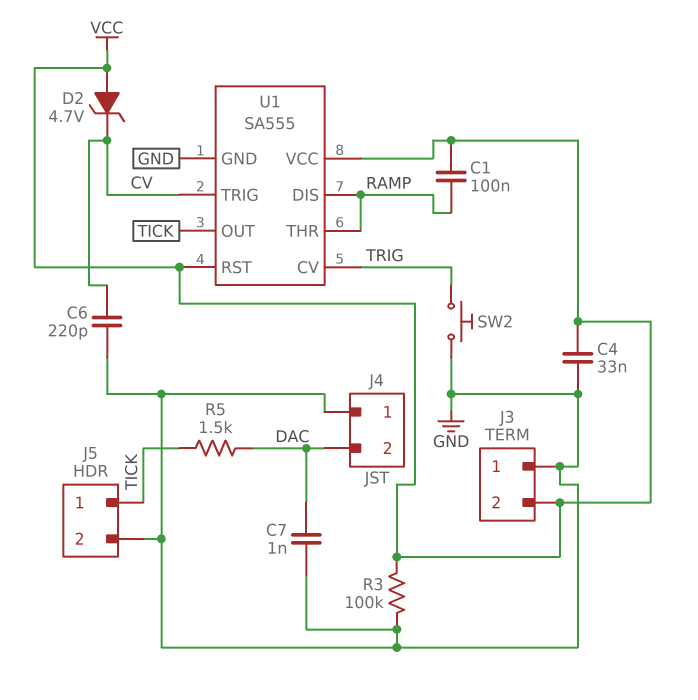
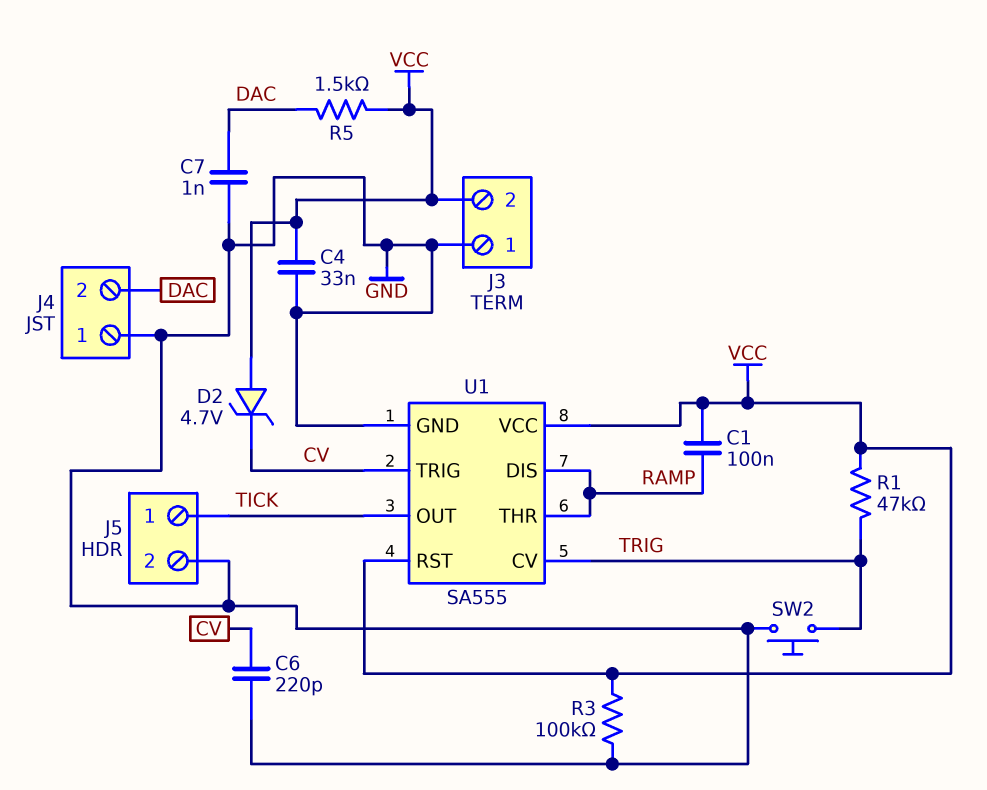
R1: none -> 47k (TRIG, VCC)
R5: 1.5k (DAC, TICK) -> 1.5k (DAC, VCC)

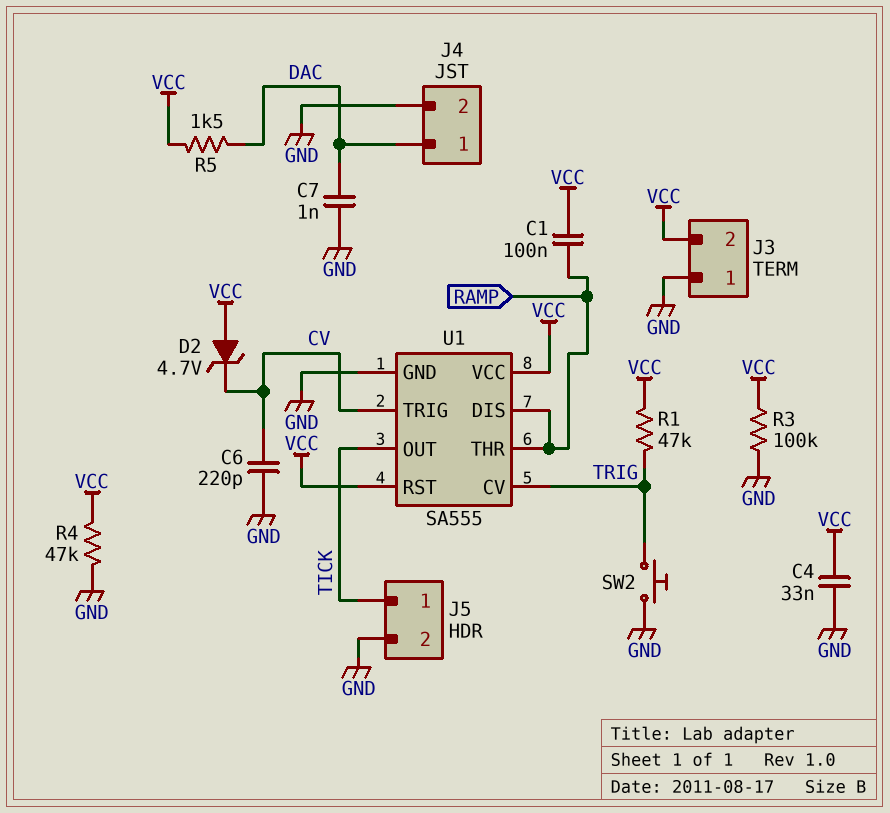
J4 pin 1: GND -> DAC
J4 pin 2: DAC -> GND
R4: none -> 47k (GND, VCC)

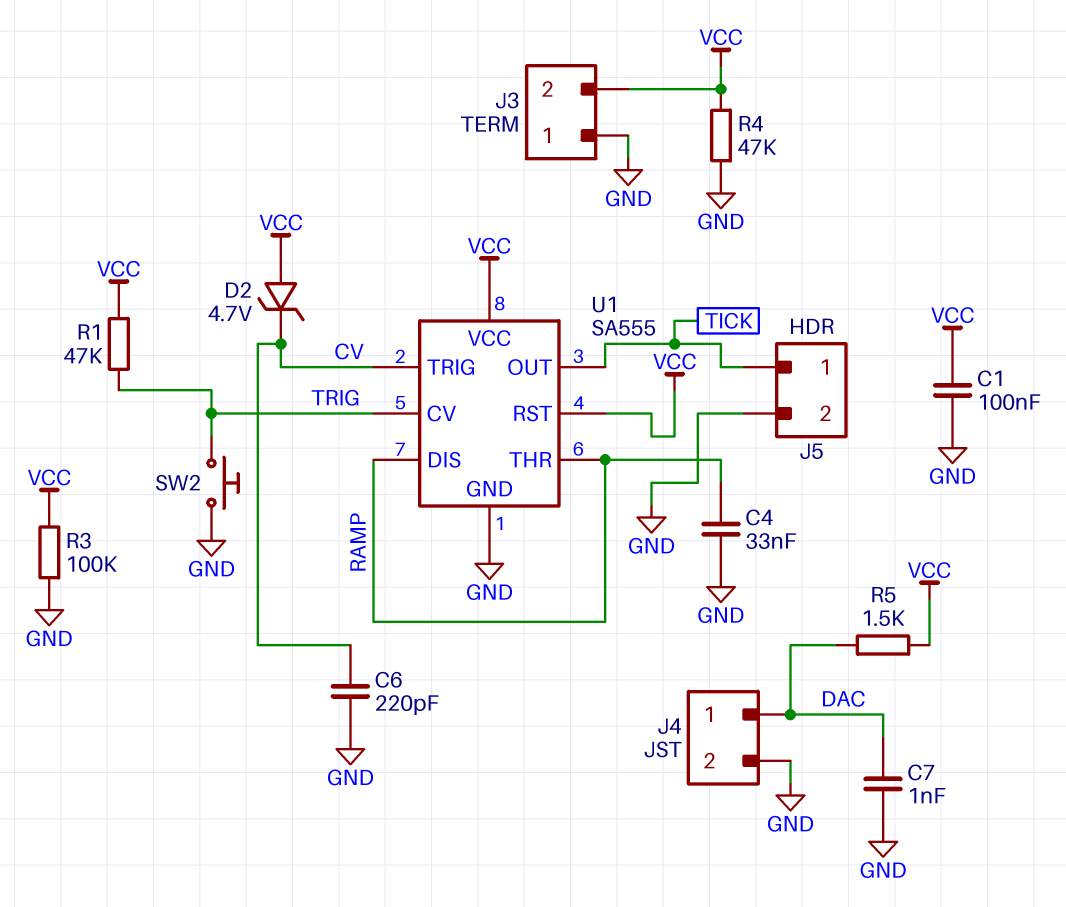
C1: 100nF (RAMP, VCC) -> 100nF (GND, VCC)
C4: 33nF (GND, VCC) -> 33nF (GND, RAMP)

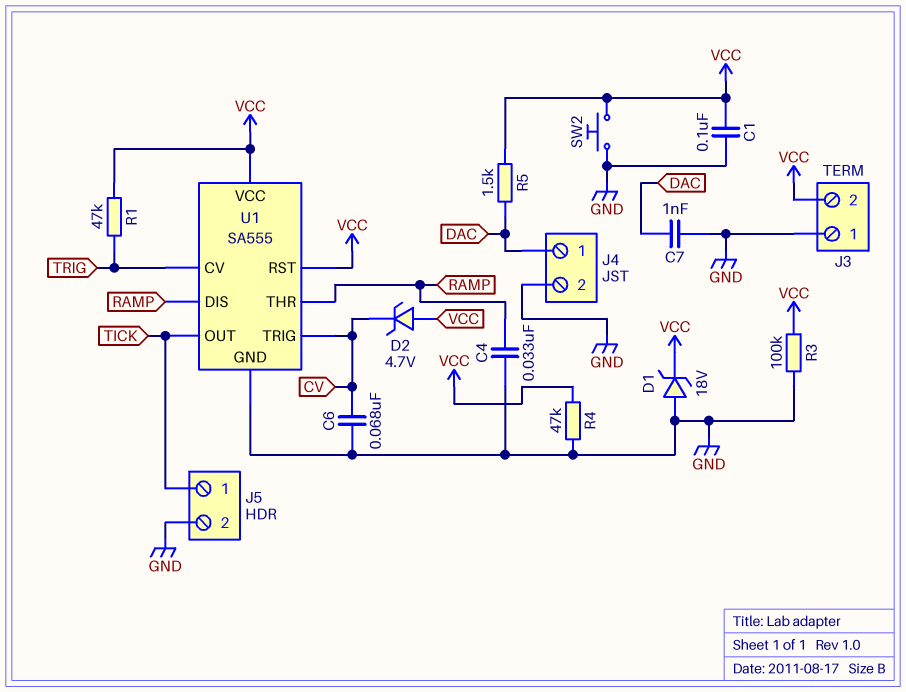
C6: 220pF (CV, GND) -> 68nF (CV, GND)
D1: none -> zener 18V (A GND, K VCC)
SW2: button (GND, TRIG) -> button (GND, VCC)

